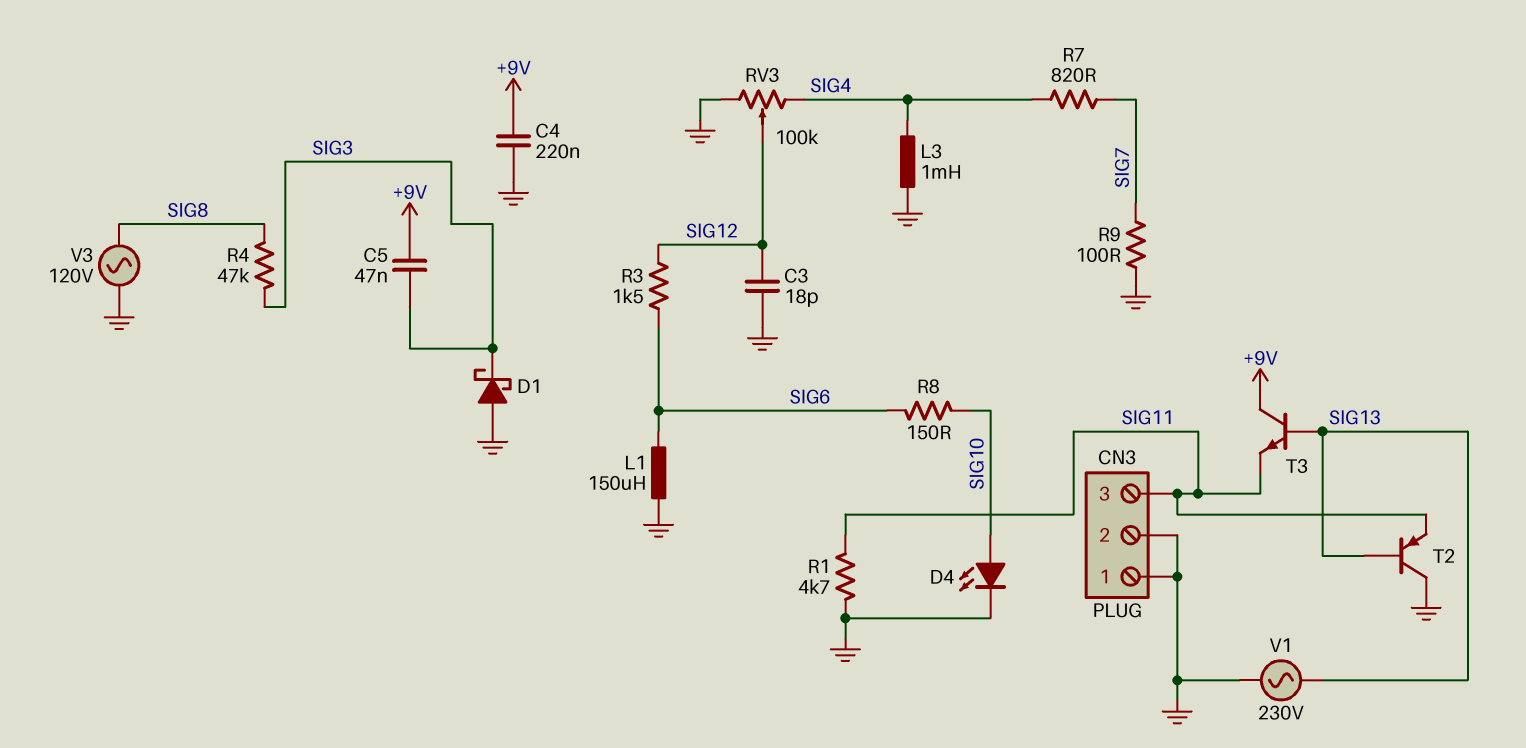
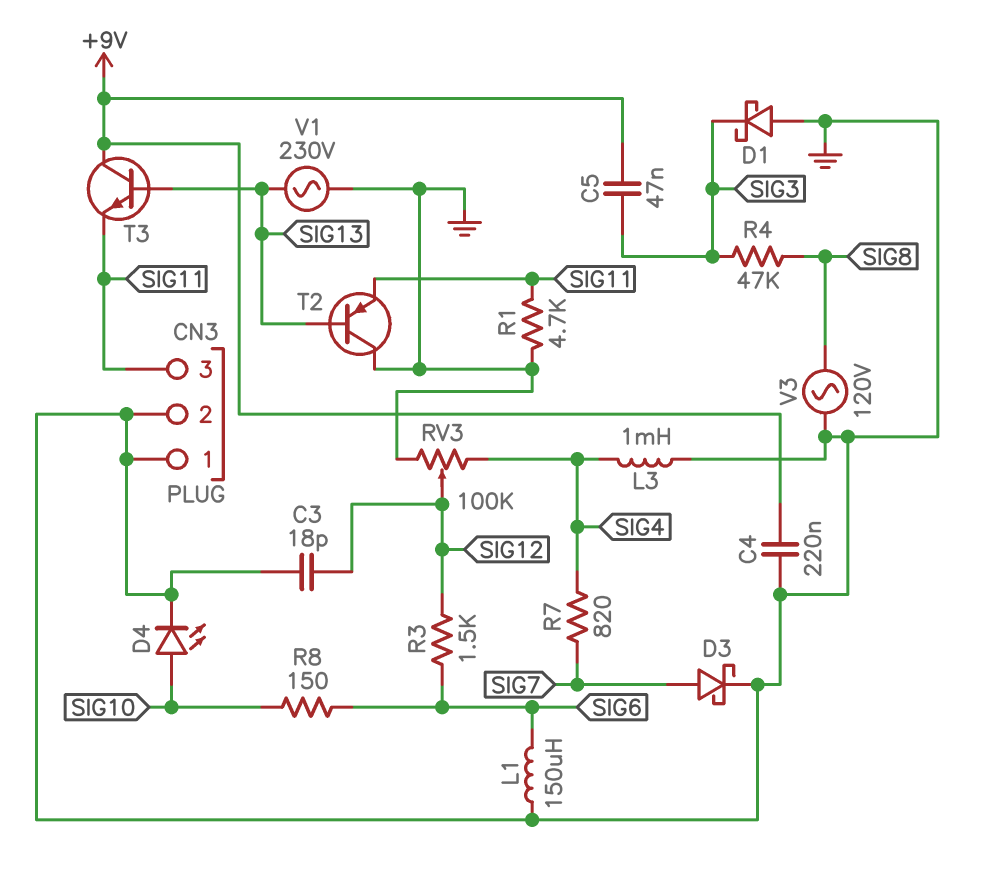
D3: none -> schottky (A SIG7, K GND)
R9: 100 (GND, SIG7) -> none

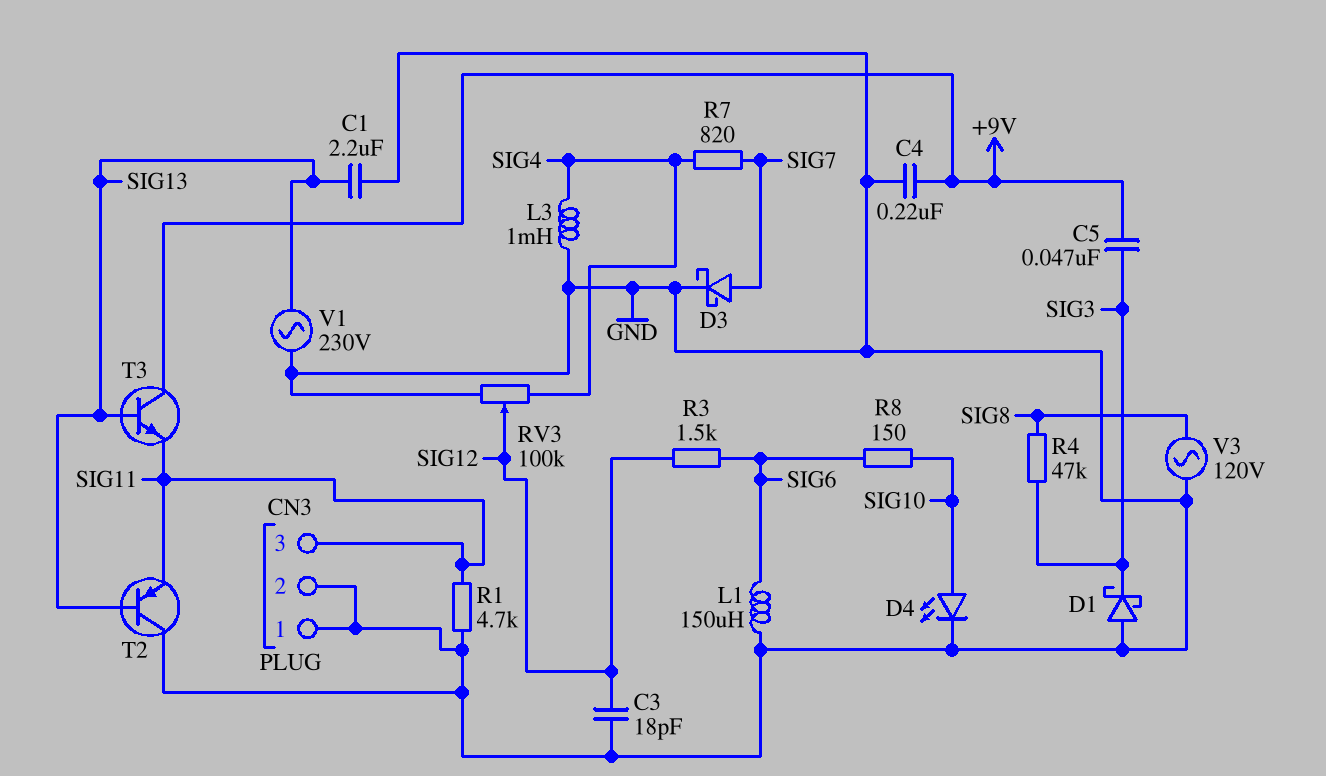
C1: none -> 2.2uF (GND, SIG13)

